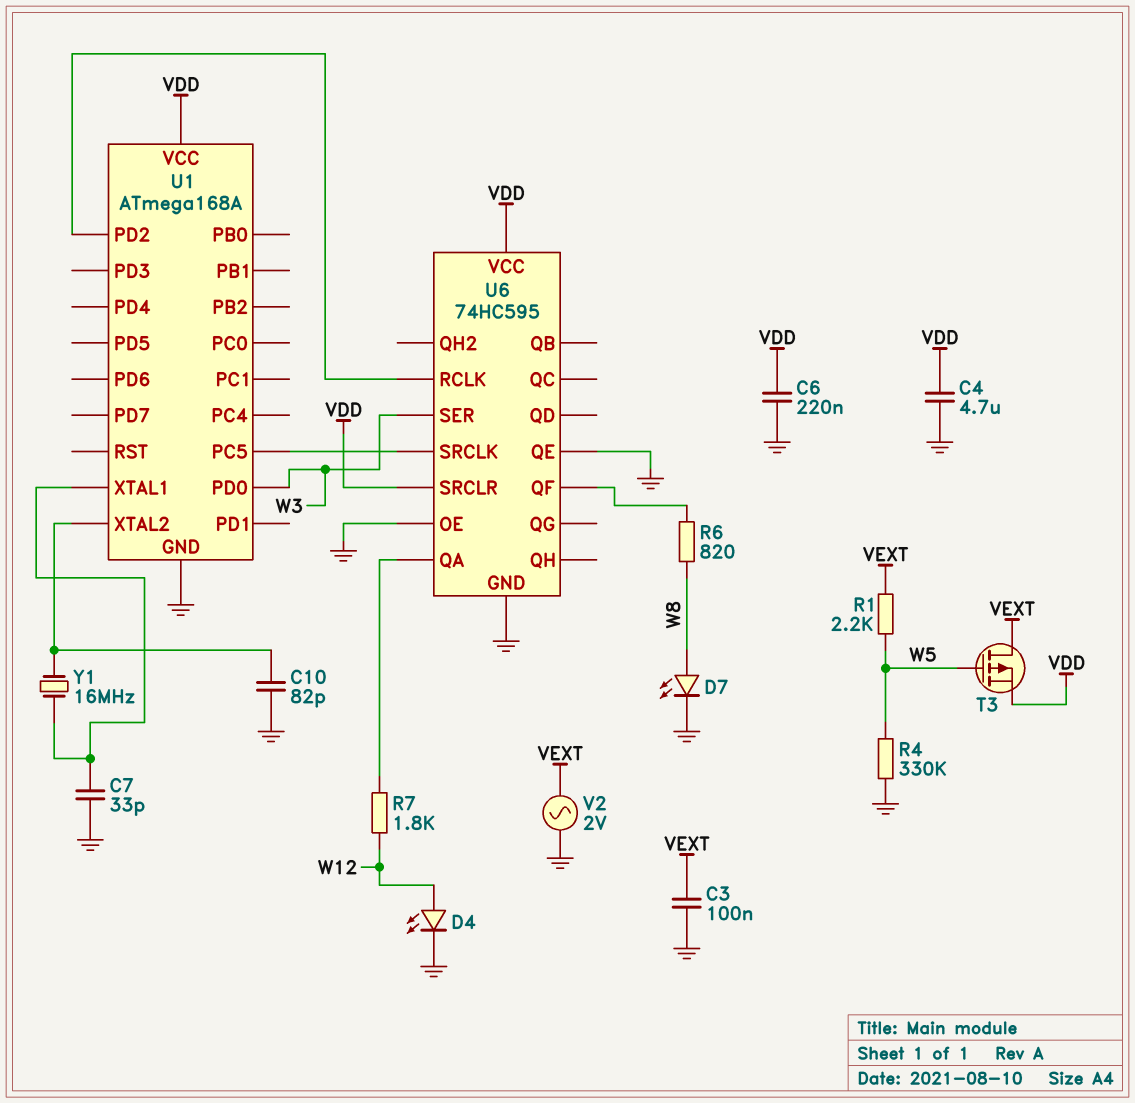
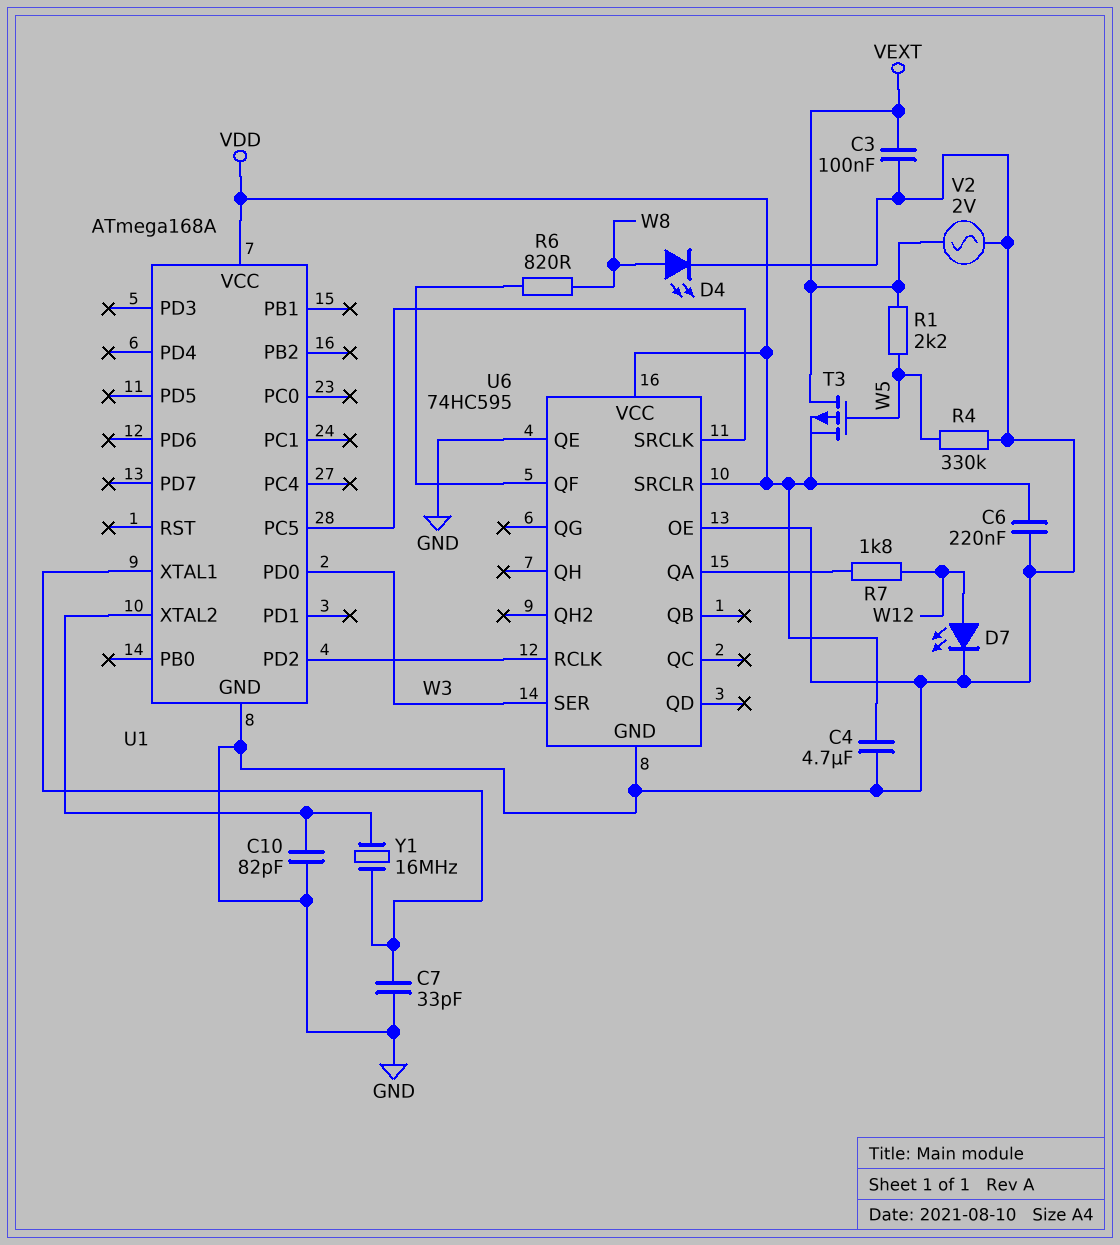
D4: LED (A W12, K GND) -> LED (A W8, K GND)
D7: LED (A W8, K GND) -> LED (A W12, K GND)

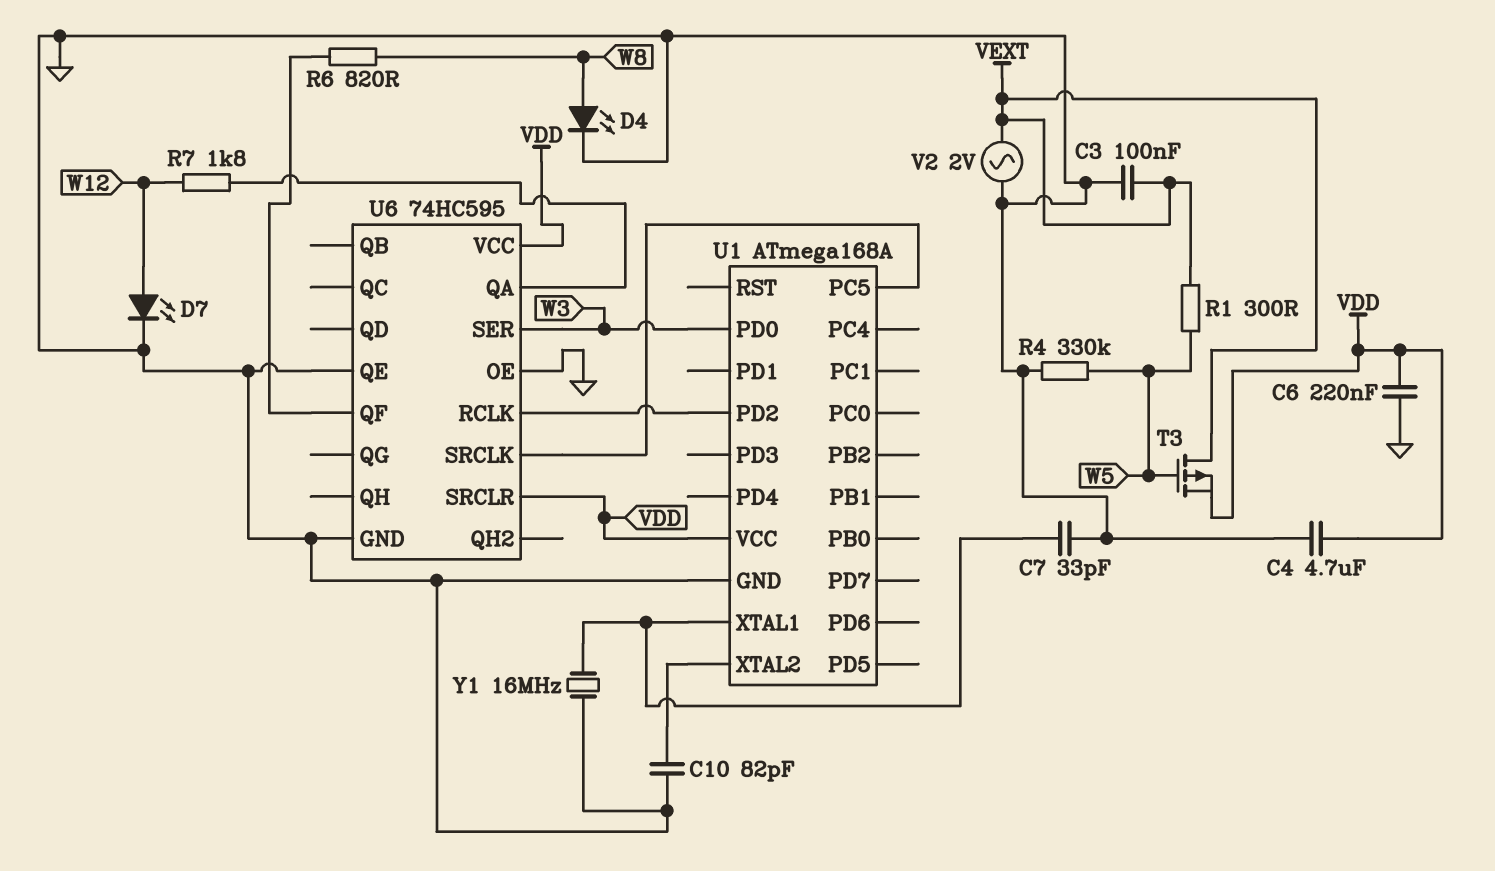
R1: 2.2k (VEXT, W5) -> 300 (VEXT, W5)
Y1: 16MHz (U1/XTAL1, U1/XTAL2) -> 16MHz (GND, U1/XTAL1)

